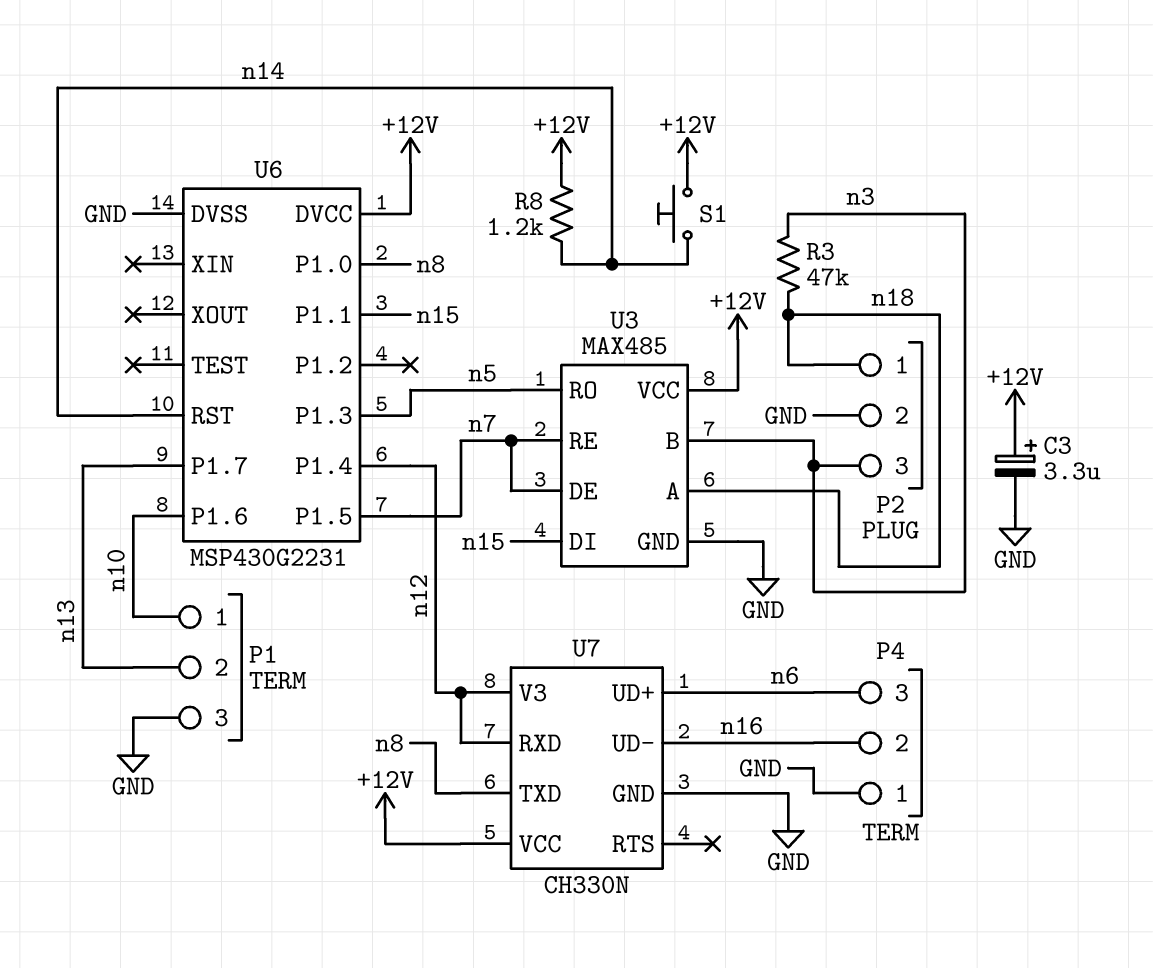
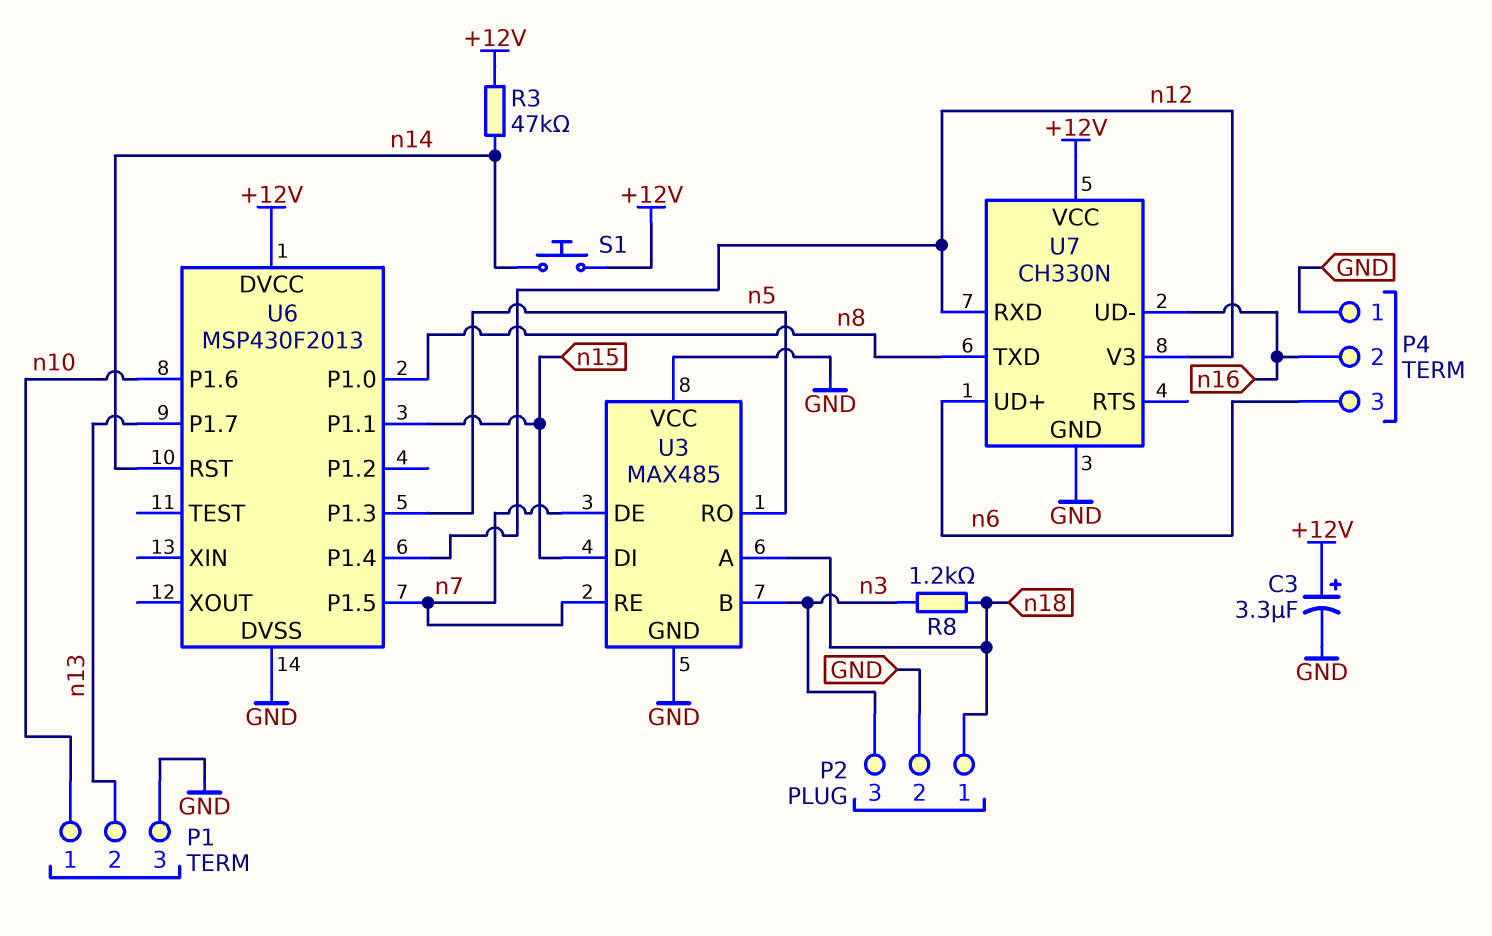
R3: 47k (n3, n18) -> 47k (+12V, n14)
R8: 1.2k (+12V, n14) -> 1.2k (n3, n18)
U3 pin VCC: +12V -> GND
U6: MSP430G2231 -> MSP430F2013

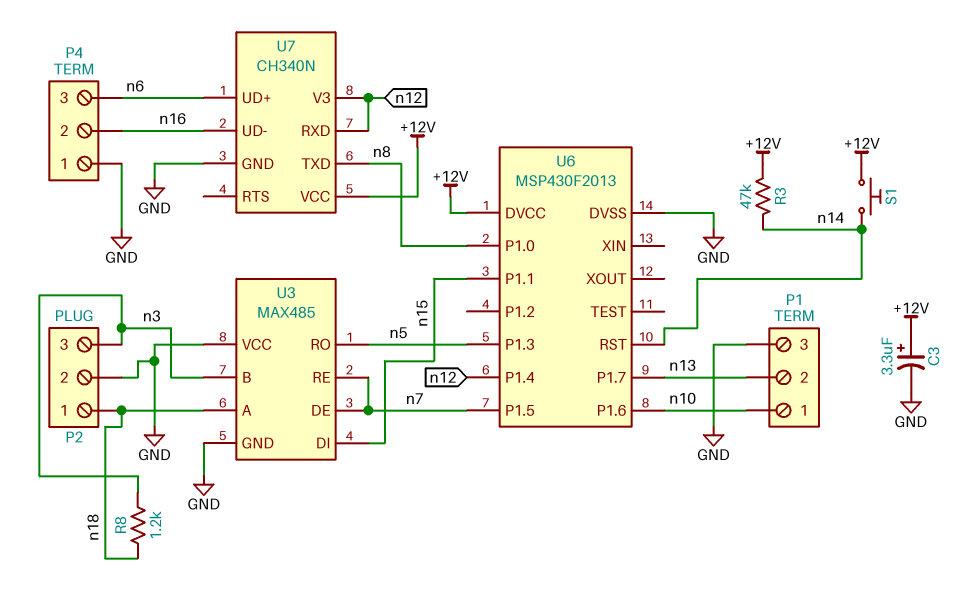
U7: CH330N -> CH340N

